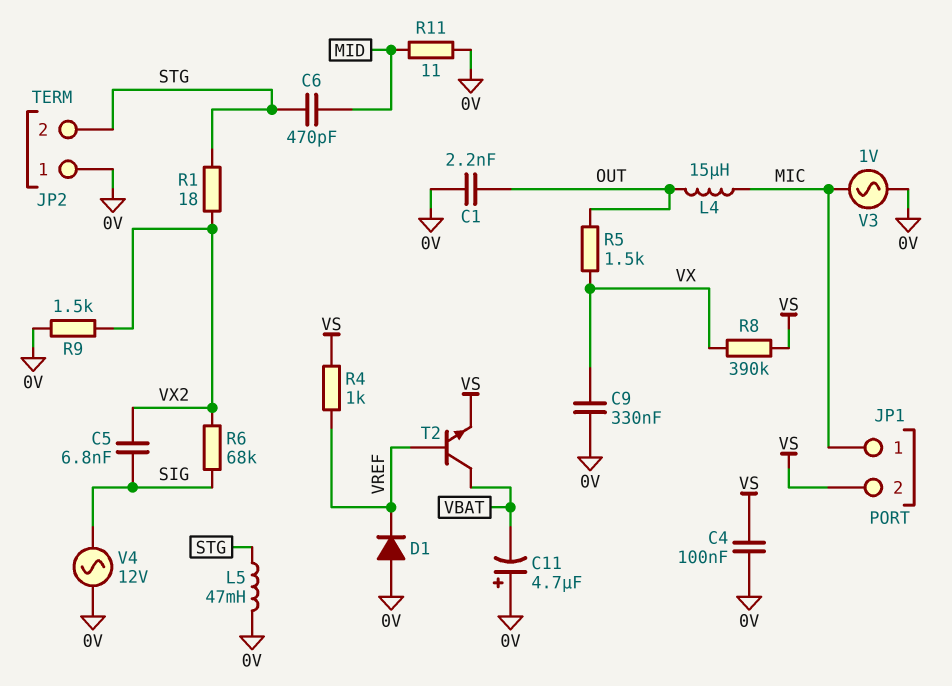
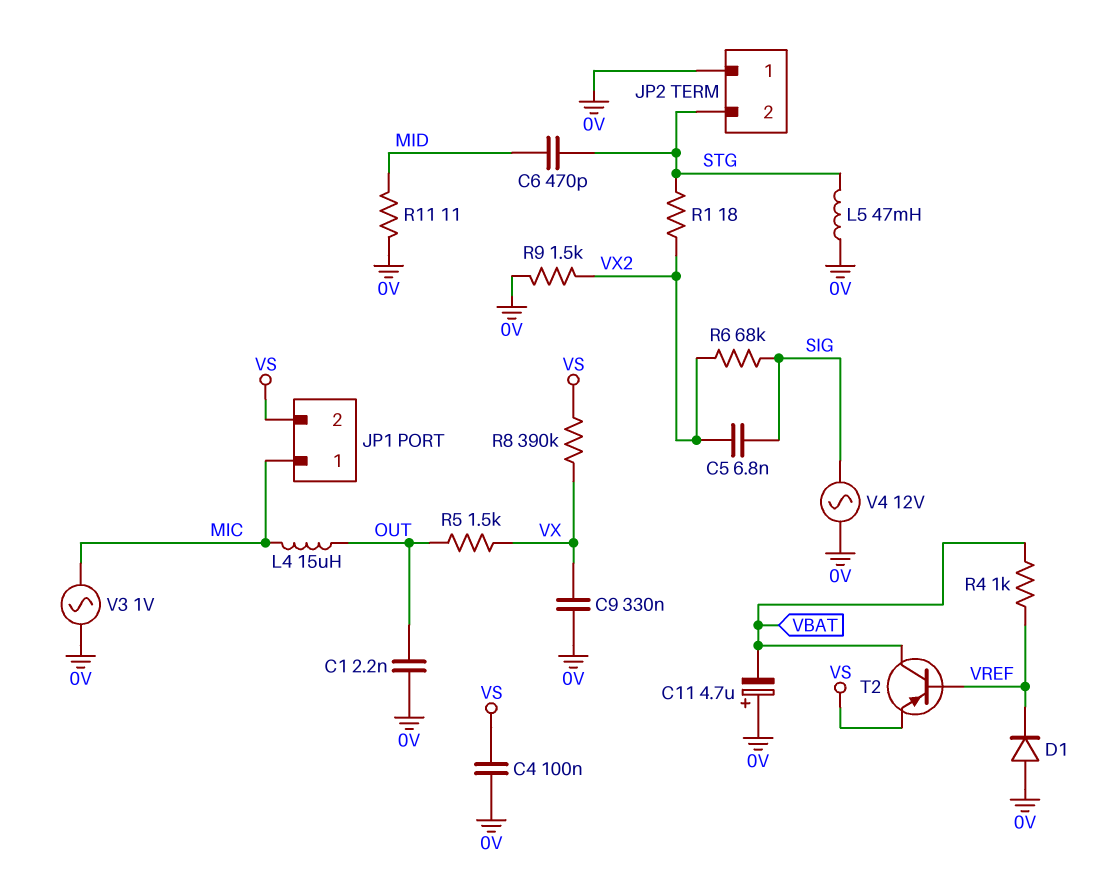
R4: 1k (VREF, VS) -> 1k (VBAT, VREF)
T2: NPN (B VREF, C VBAT, E VS) -> PNP (B VREF, C VBAT, E VS)

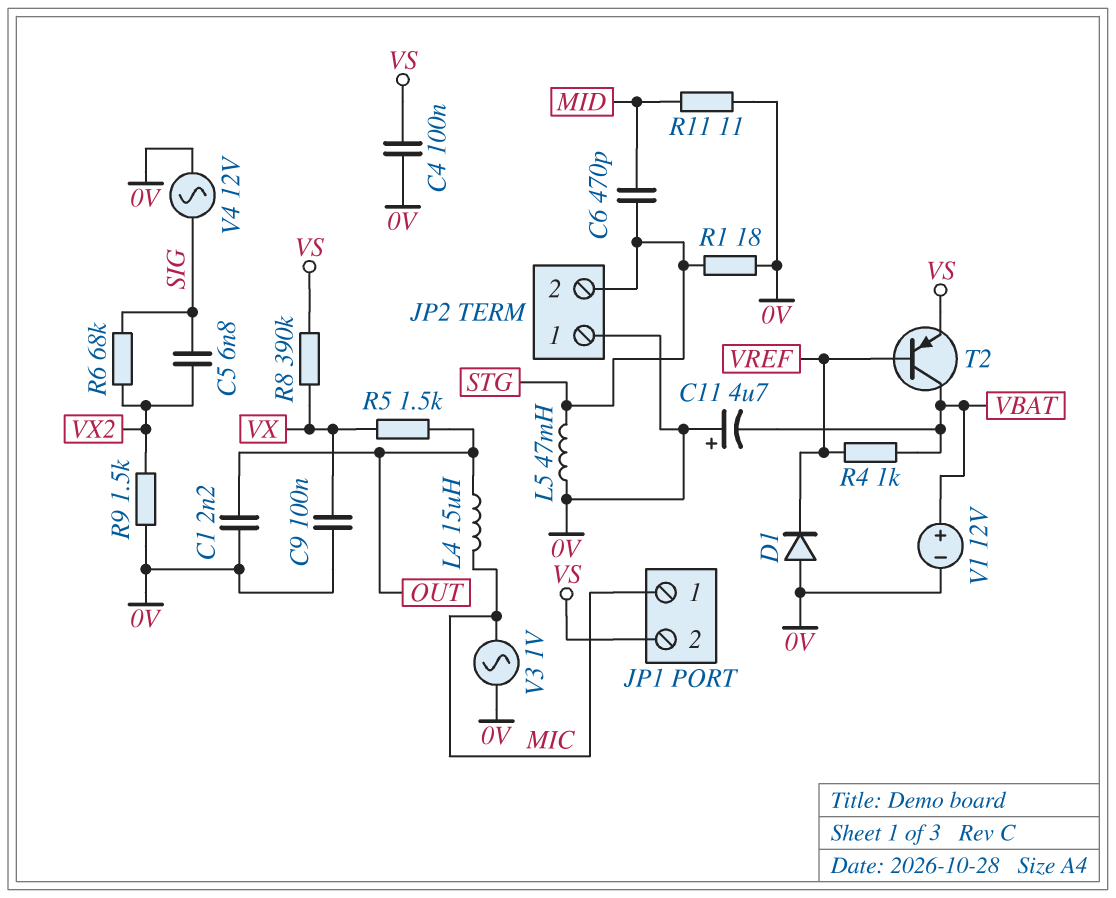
C9: 330nF (0V, VX) -> 100nF (0V, VX)
R1: 18 (STG, VX2) -> 18 (0V, STG)
V1: none -> 12V (plus VBAT, minus 0V)

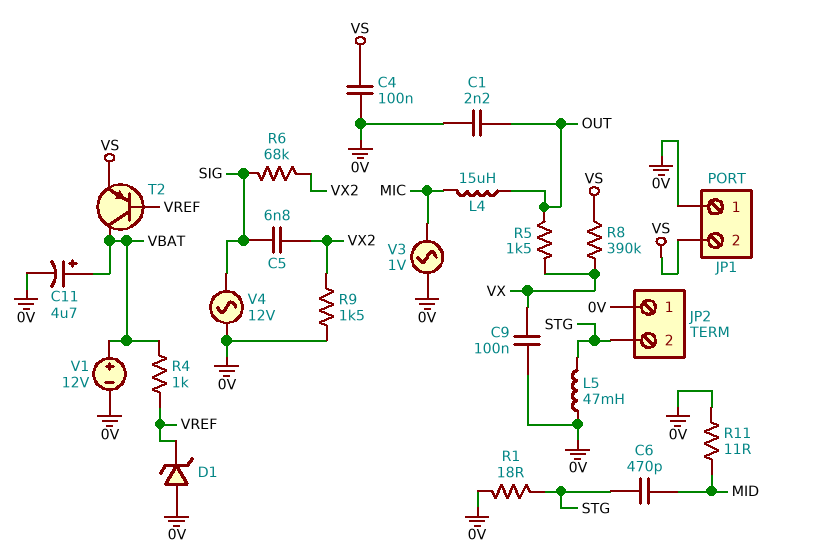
C11: 4.7uF (plus 0V, minus VBAT) -> 4.7uF (plus VBAT, minus 0V)
D1: diode (A 0V, K VREF) -> zener (A 0V, K VREF)
JP1 pin 1: MIC -> 0V

